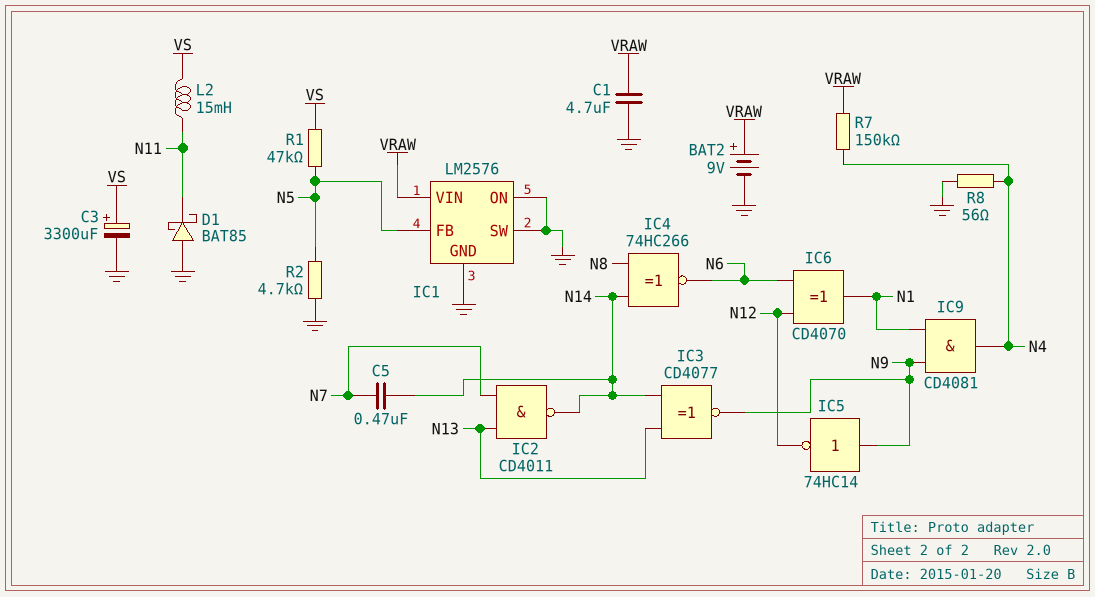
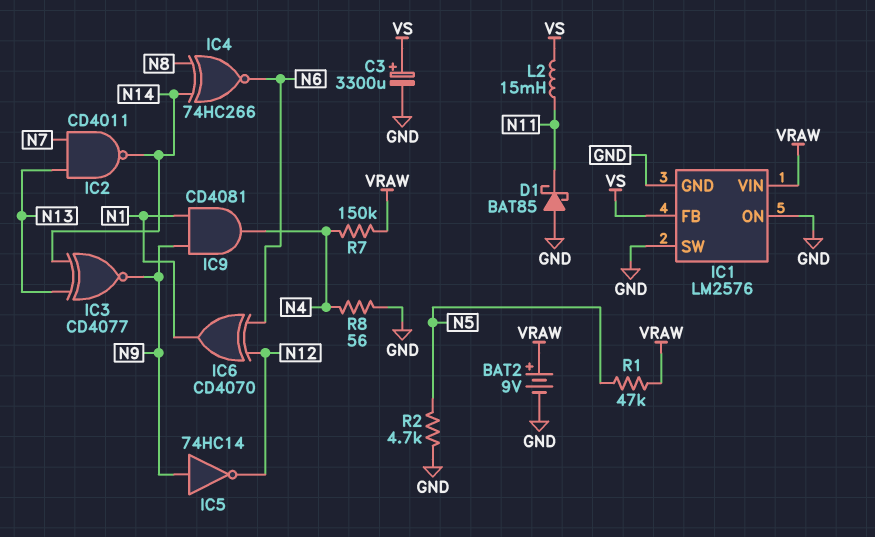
C1: 4.7uF (GND, VRAW) -> none
C5: 470nF (N7, N14) -> none
IC1 pin FB: N5 -> VS
R1: 47k (N5, VS) -> 47k (N5, VRAW)

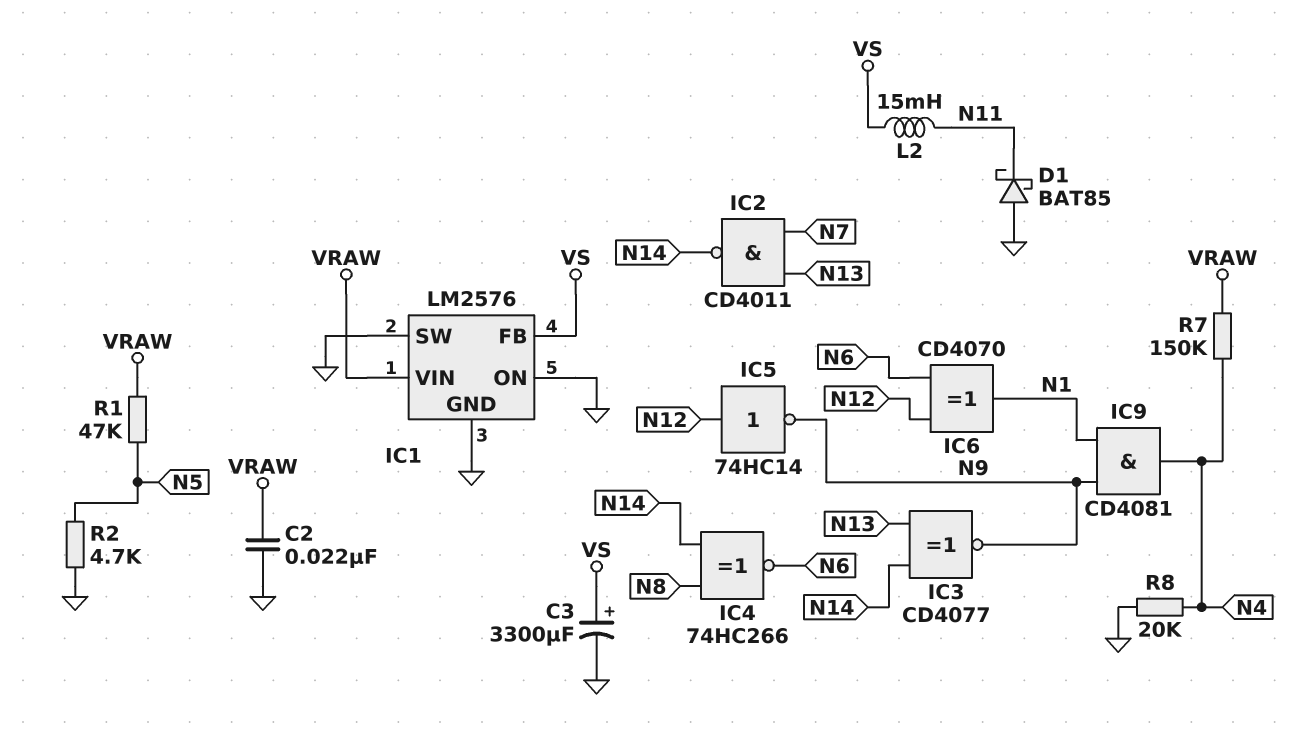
BAT2: 9V (plus VRAW, minus GND) -> none
C2: none -> 22nF (GND, VRAW)
IC5: NOT 74HC14 (in N9, out N12) -> NOT 74HC14 (in N12, out N9)
R8: 56 (GND, N4) -> 20k (GND, N4)

